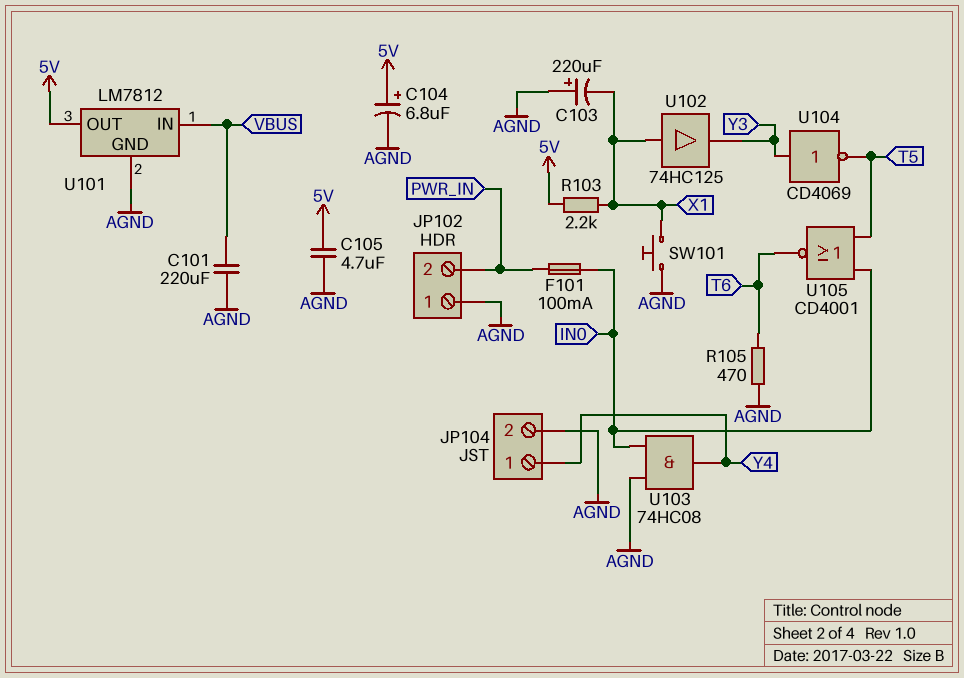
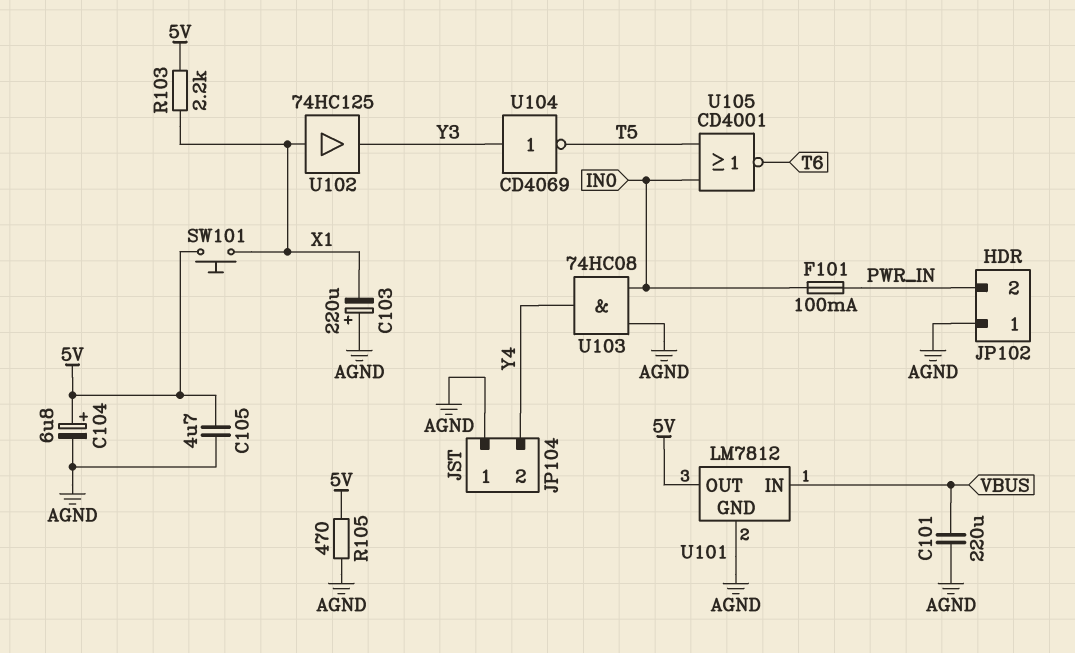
JP104 pin 1: Y4 -> AGND
JP104 pin 2: AGND -> Y4
R105: 470 (AGND, T6) -> 470 (5V, AGND)
SW101: button (AGND, X1) -> button (5V, X1)

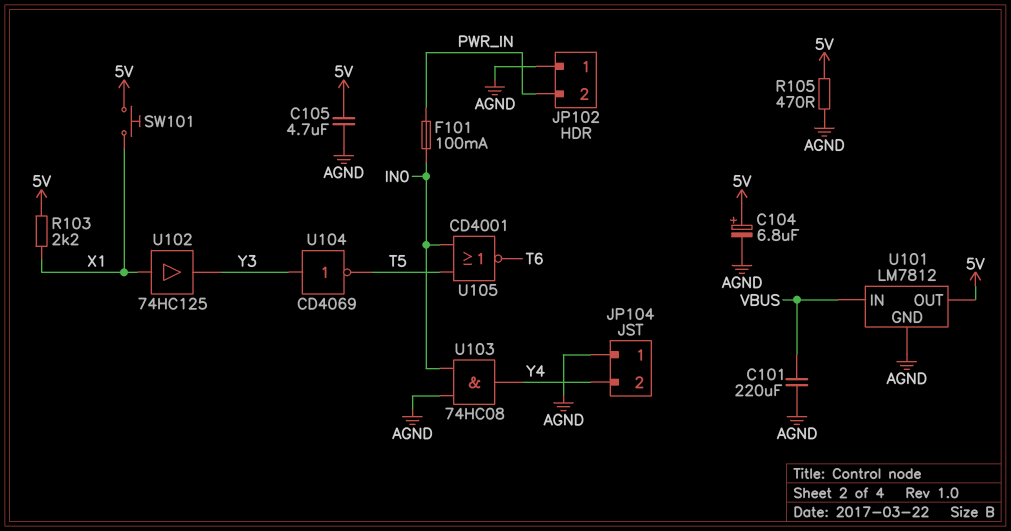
C103: 220uF (plus AGND, minus X1) -> none

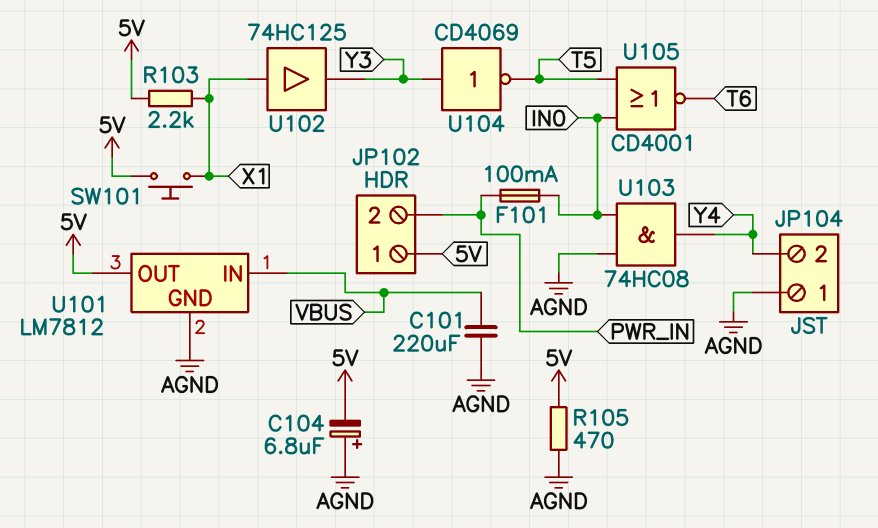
C104: 6.8uF (plus 5V, minus AGND) -> 6.8uF (plus AGND, minus 5V)
C105: 4.7uF (5V, AGND) -> none
JP102 pin 1: AGND -> 5V

